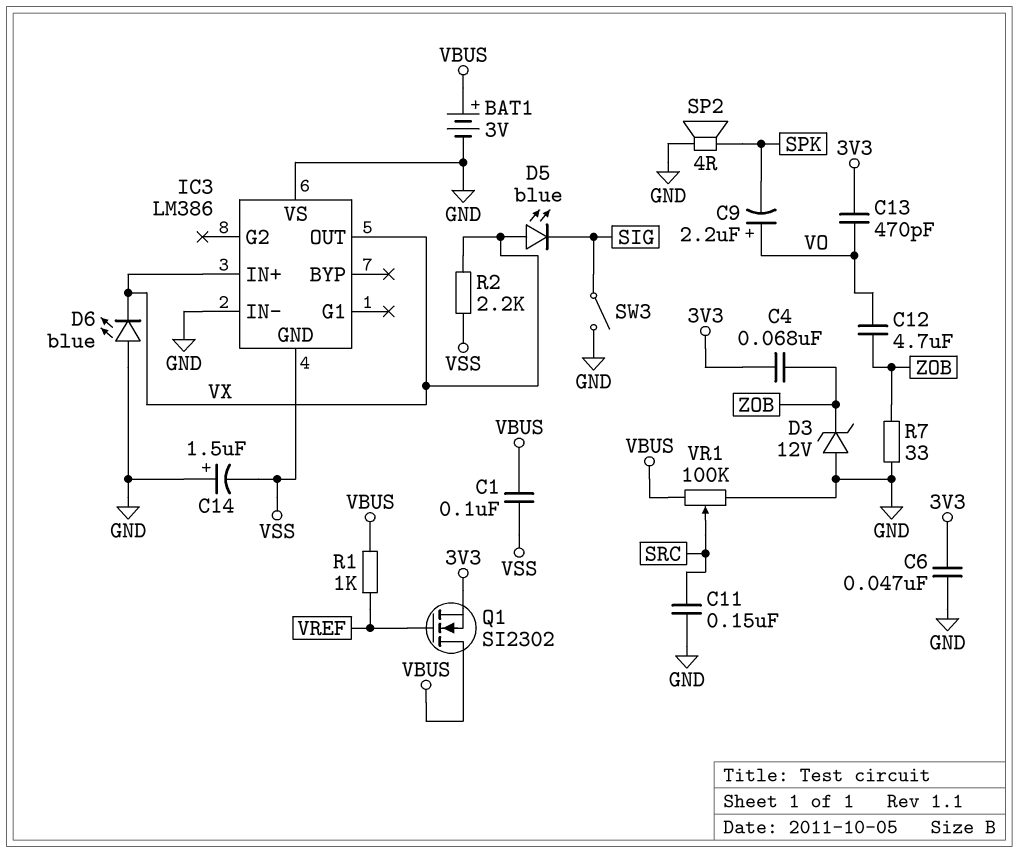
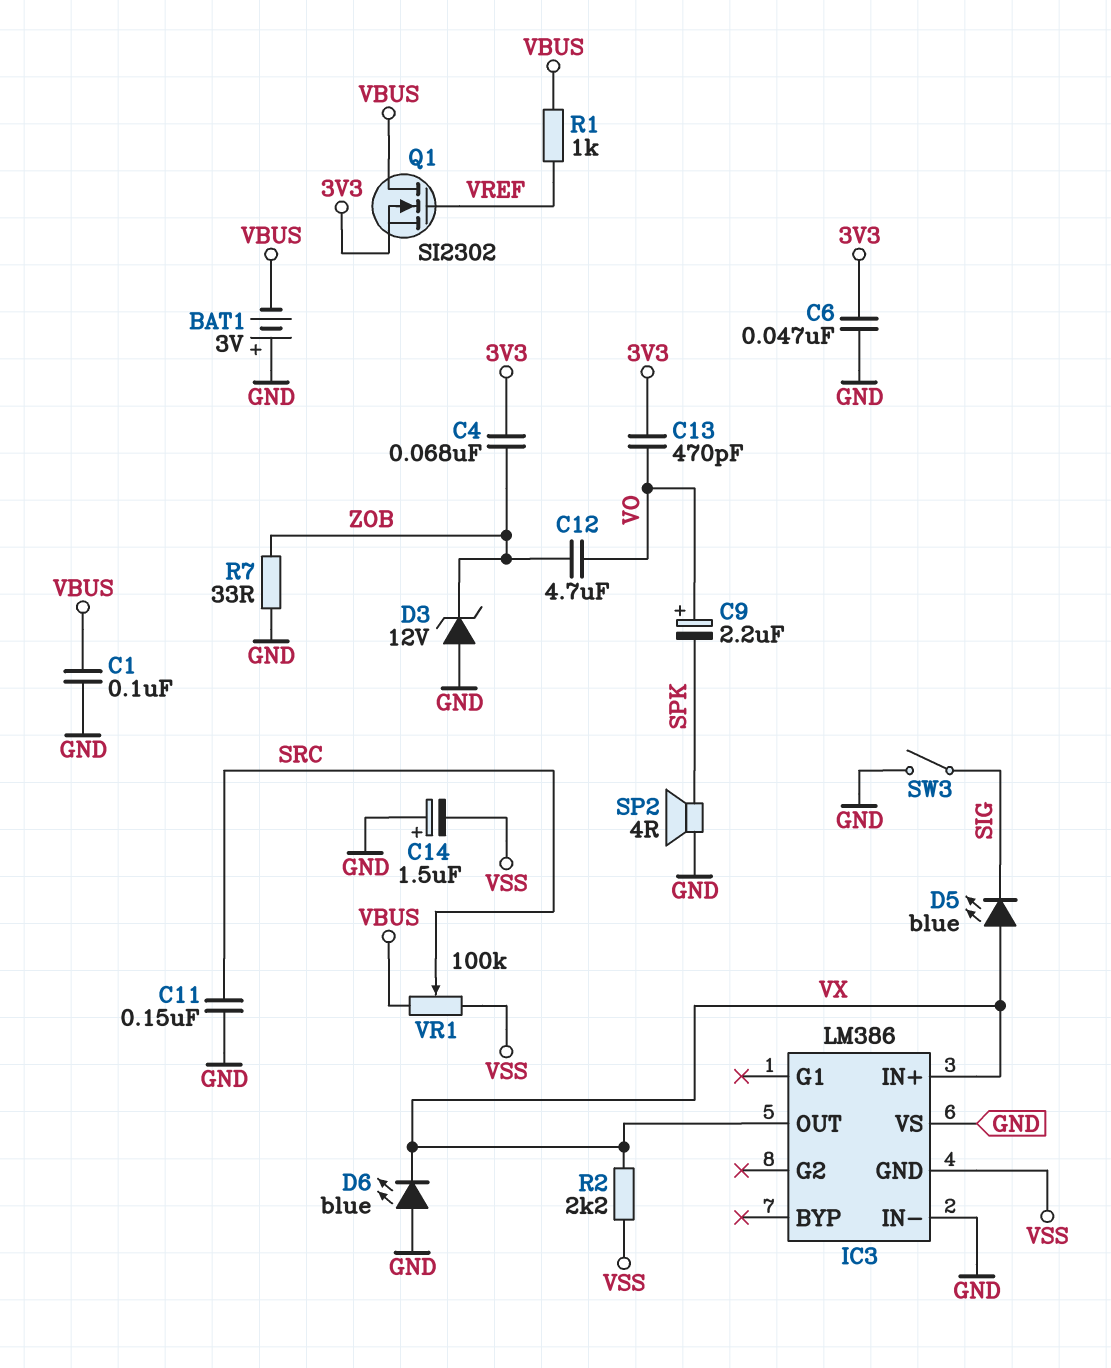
BAT1: 3V (plus VBUS, minus GND) -> 3V (plus GND, minus VBUS)
C1: 100nF (VBUS, VSS) -> 100nF (GND, VBUS)
VR1: 100k (GND, VBUS, wiper SRC) -> 100k (VBUS, VSS, wiper SRC)

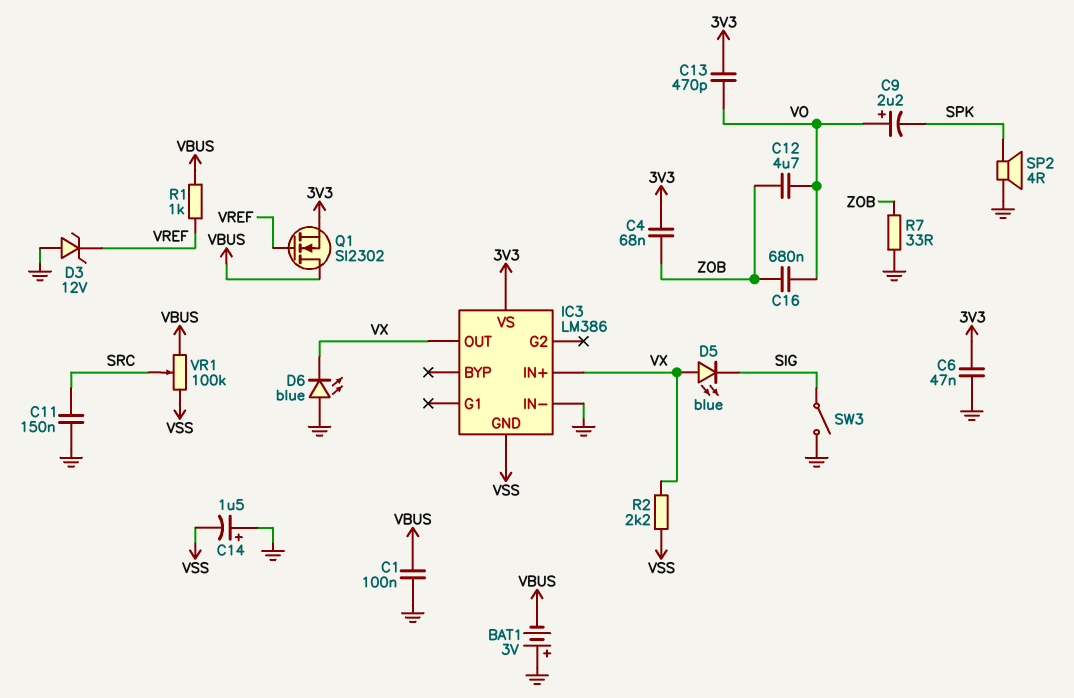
C16: none -> 680nF (VO, ZOB)
D3: zener 12V (A GND, K ZOB) -> zener 12V (A GND, K VREF)
IC3 pin VS: GND -> 3V3

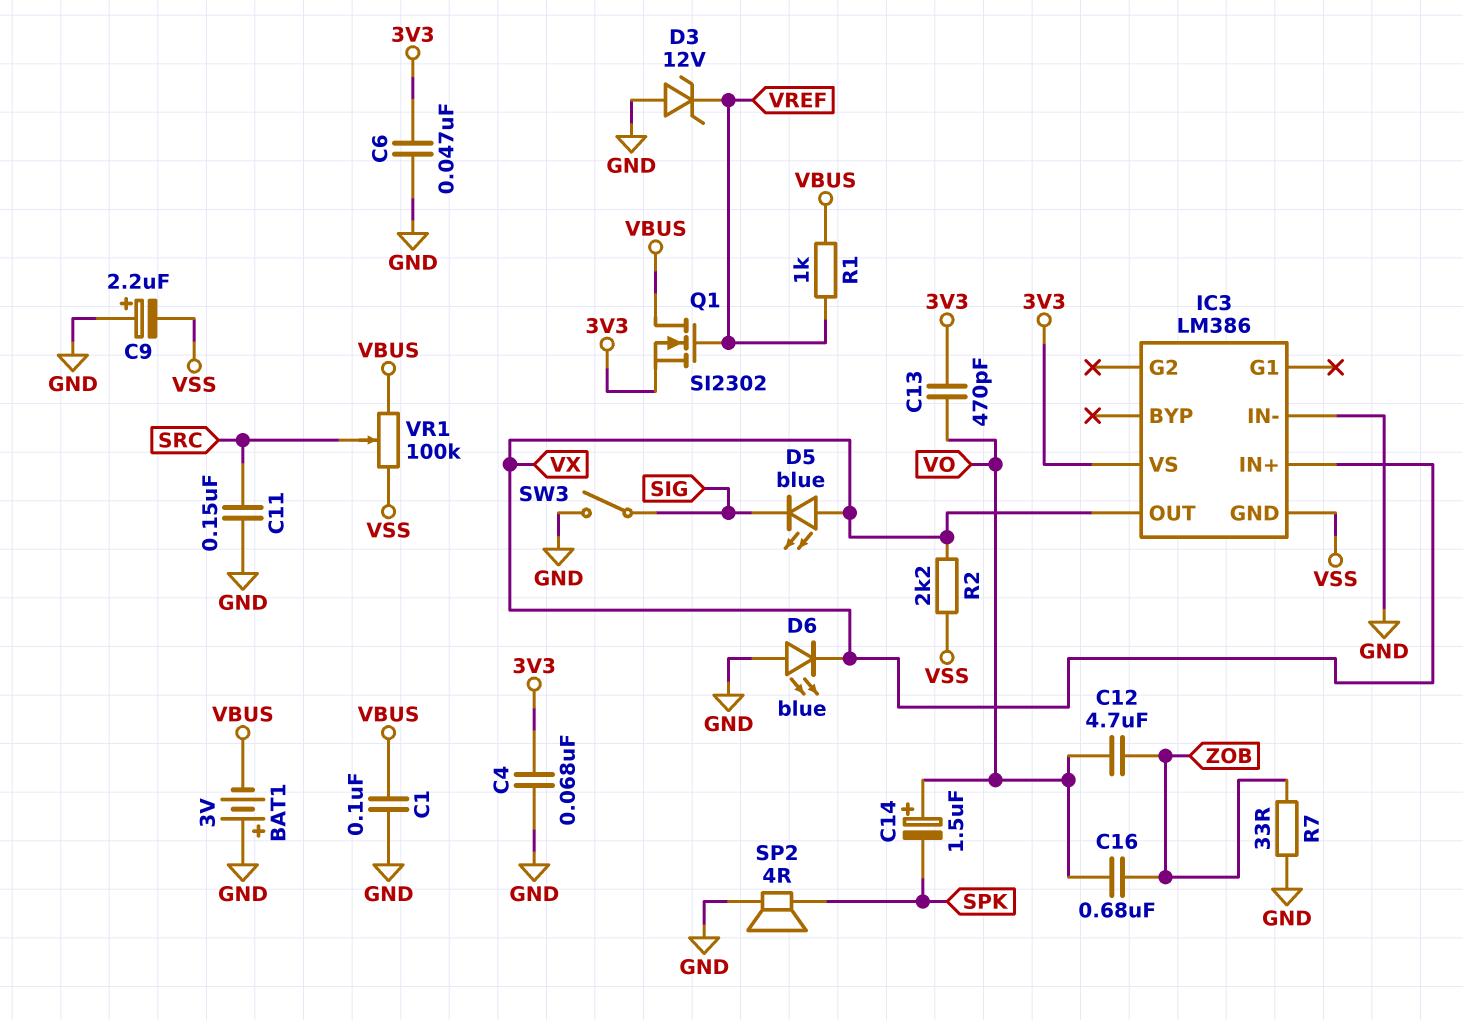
C4: 68nF (3V3, ZOB) -> 68nF (3V3, GND)
C9: 2.2uF (plus VO, minus SPK) -> 2.2uF (plus GND, minus VSS)
C14: 1.5uF (plus GND, minus VSS) -> 1.5uF (plus VO, minus SPK)

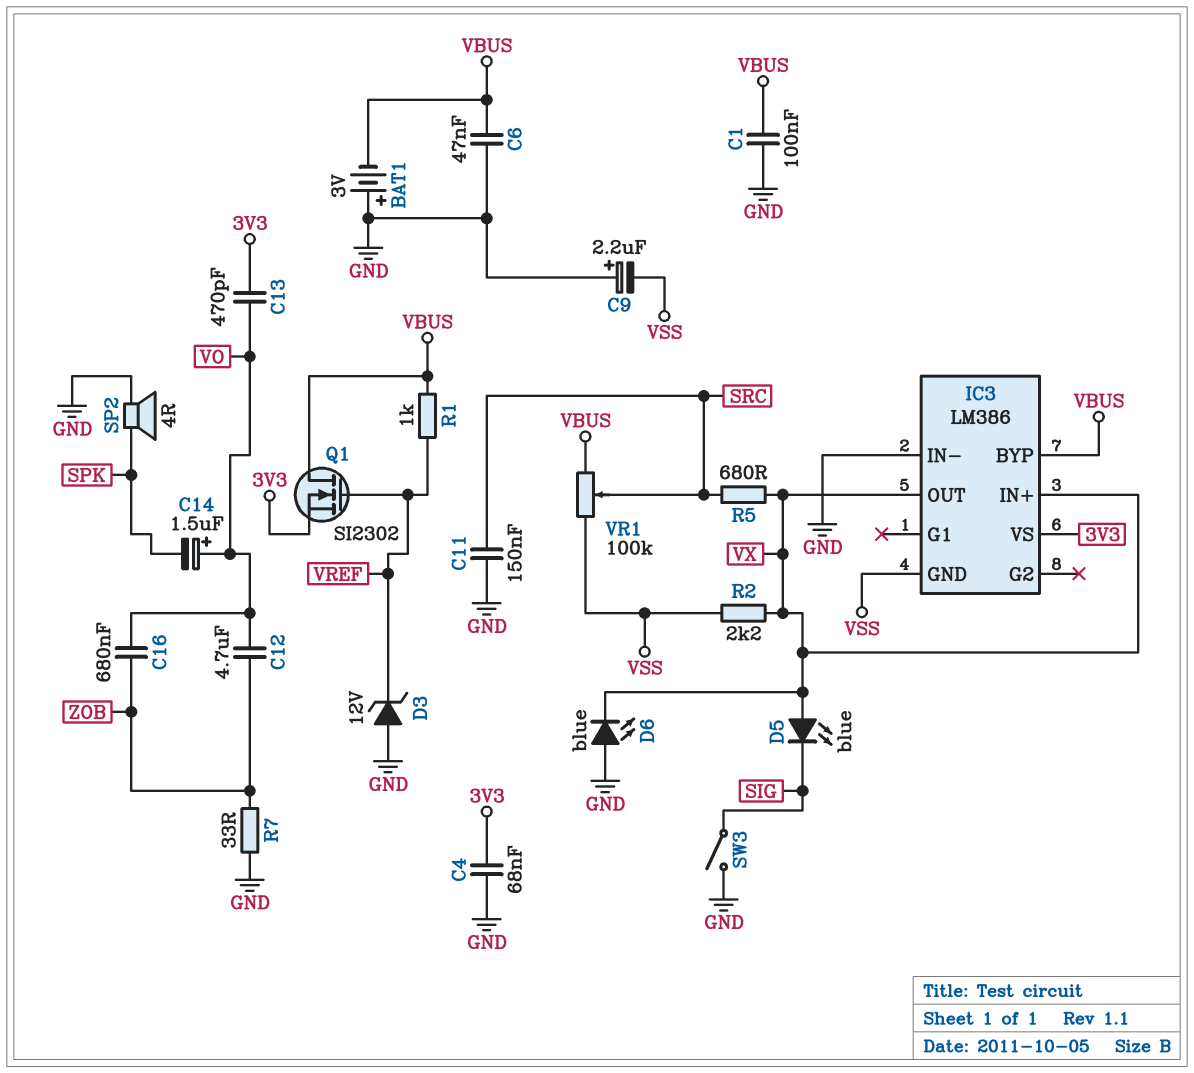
C6: 47nF (3V3, GND) -> 47nF (GND, VBUS)
IC3 pin BYP: none -> VBUS
R5: none -> 680 (SRC, VX)

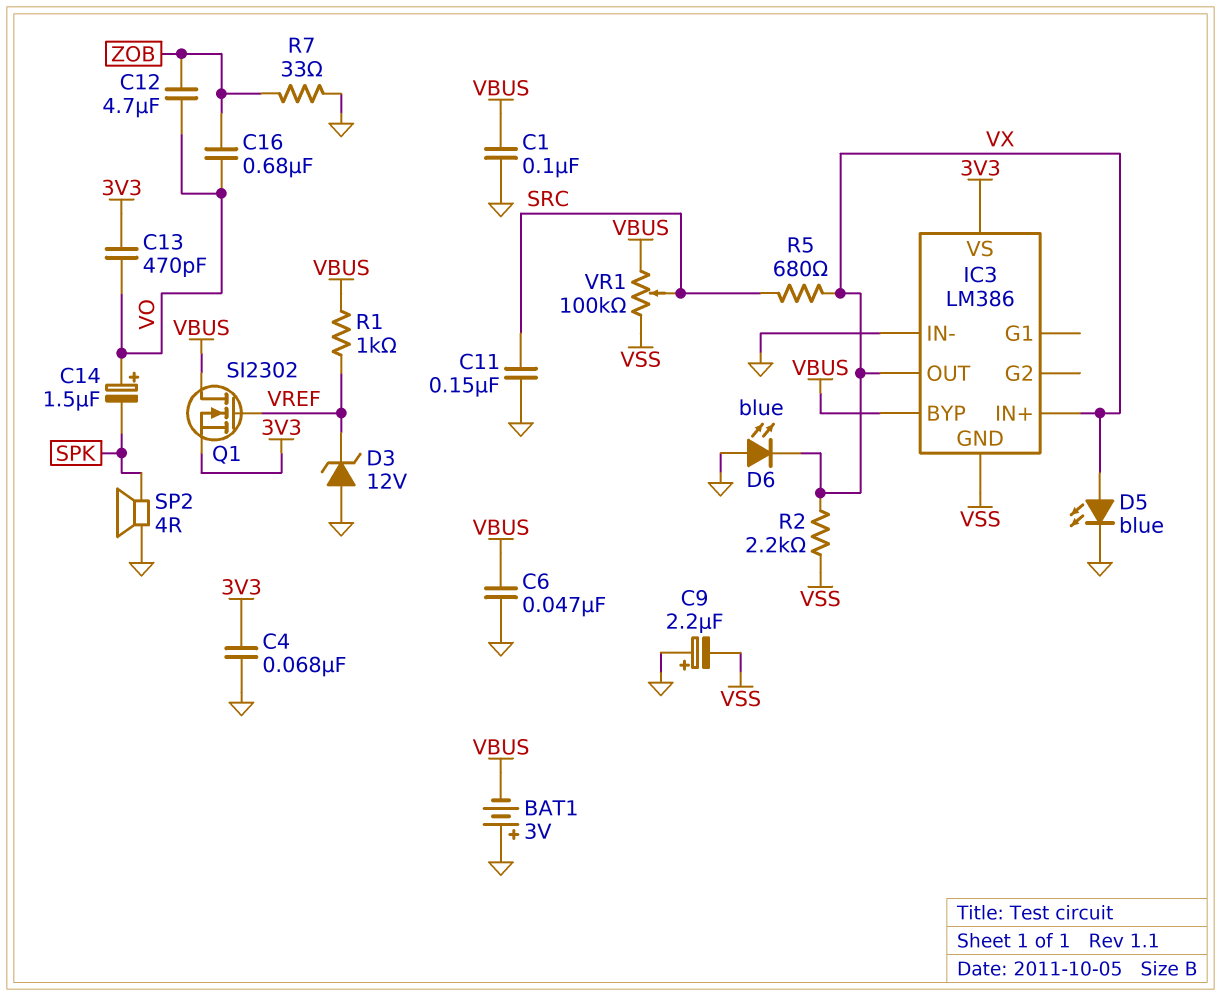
D5: LED blue (A VX, K SIG) -> LED blue (A VX, K GND)
SW3: switch (GND, SIG) -> none

